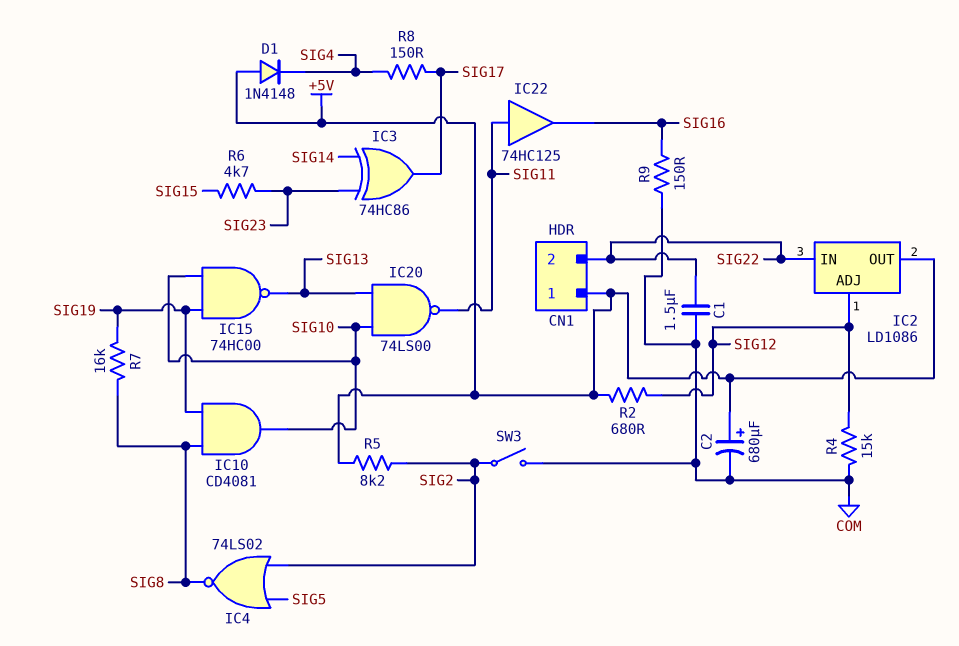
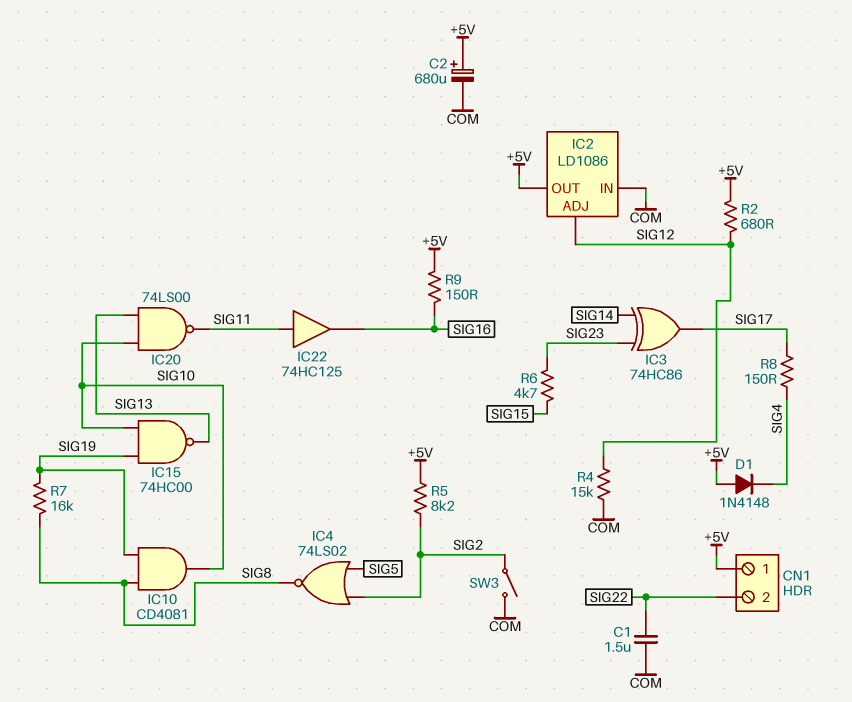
IC2 pin IN: SIG22 -> COM
R9: 150 (COM, SIG16) -> 150 (+5V, SIG16)

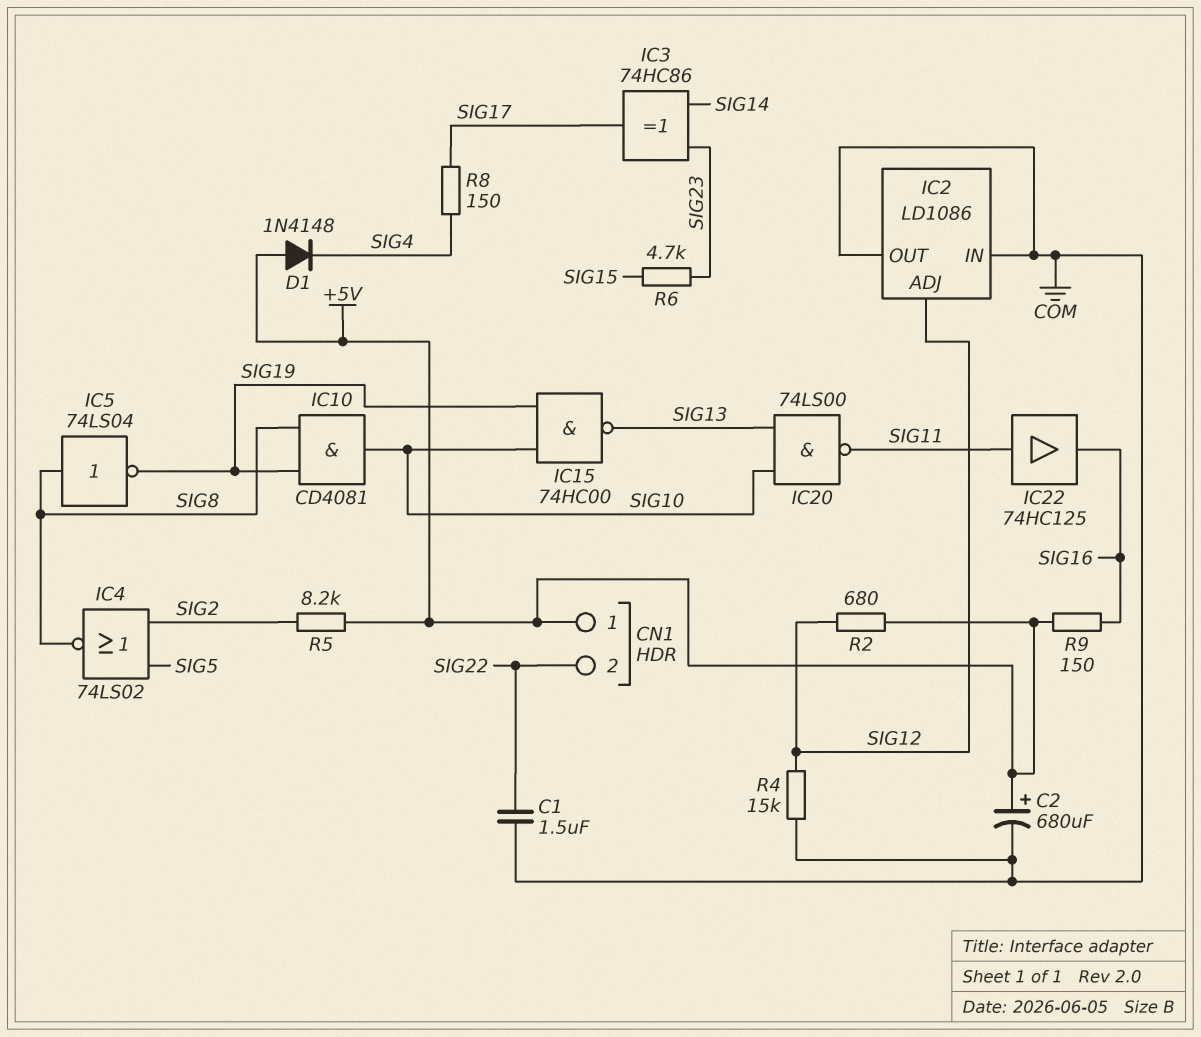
IC2 pin OUT: +5V -> COM
IC5: none -> NOT 74LS04 (in SIG8, out SIG19)
R7: 16k (SIG8, SIG19) -> none
SW3: switch (COM, SIG2) -> none

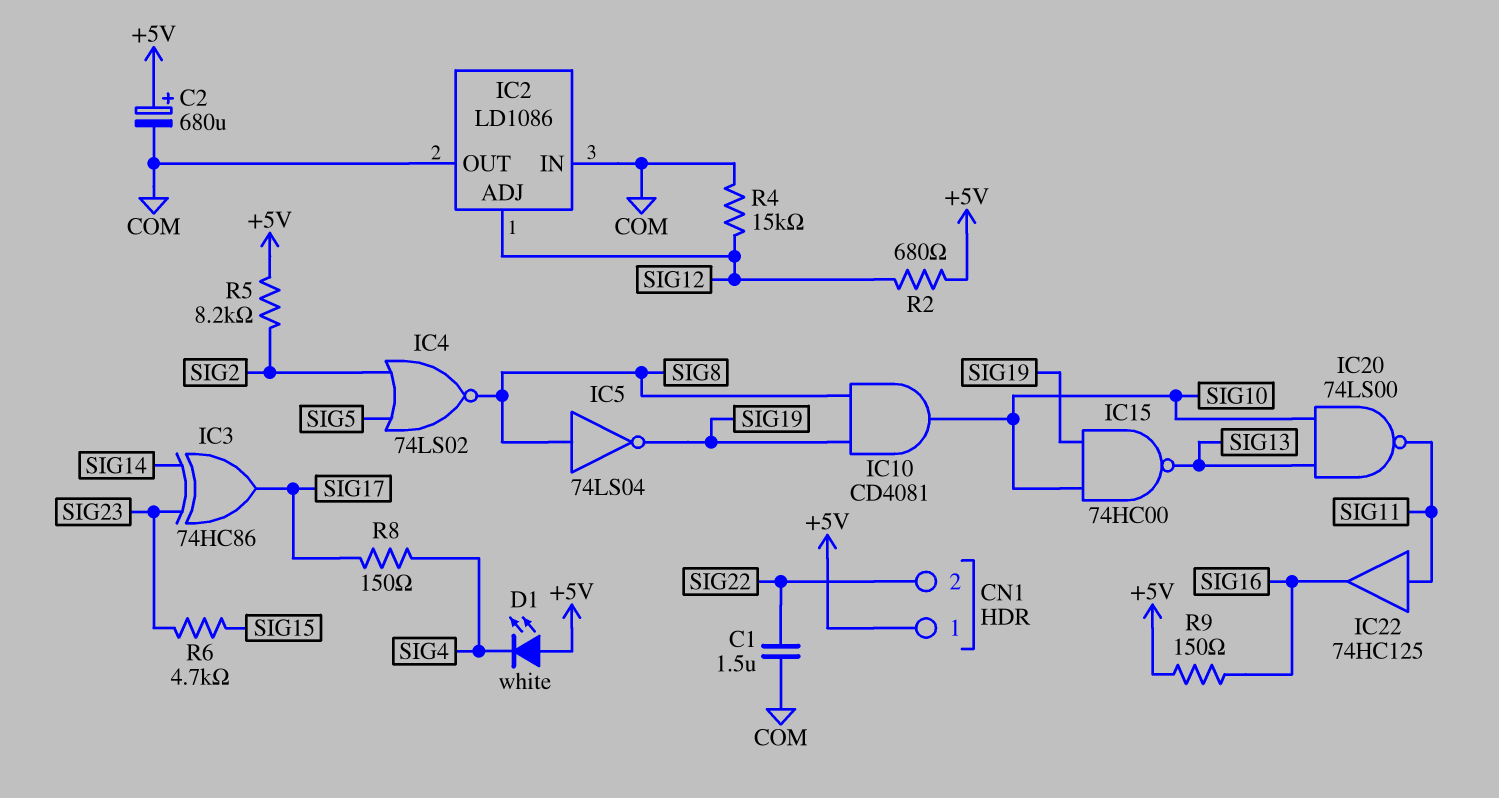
D1: diode 1N4148 (A +5V, K SIG4) -> LED white (A +5V, K SIG4)

